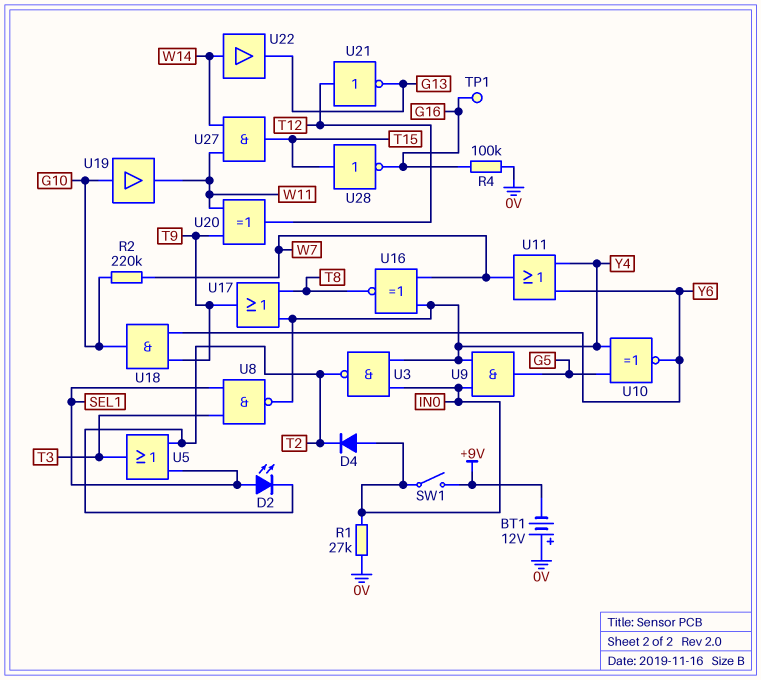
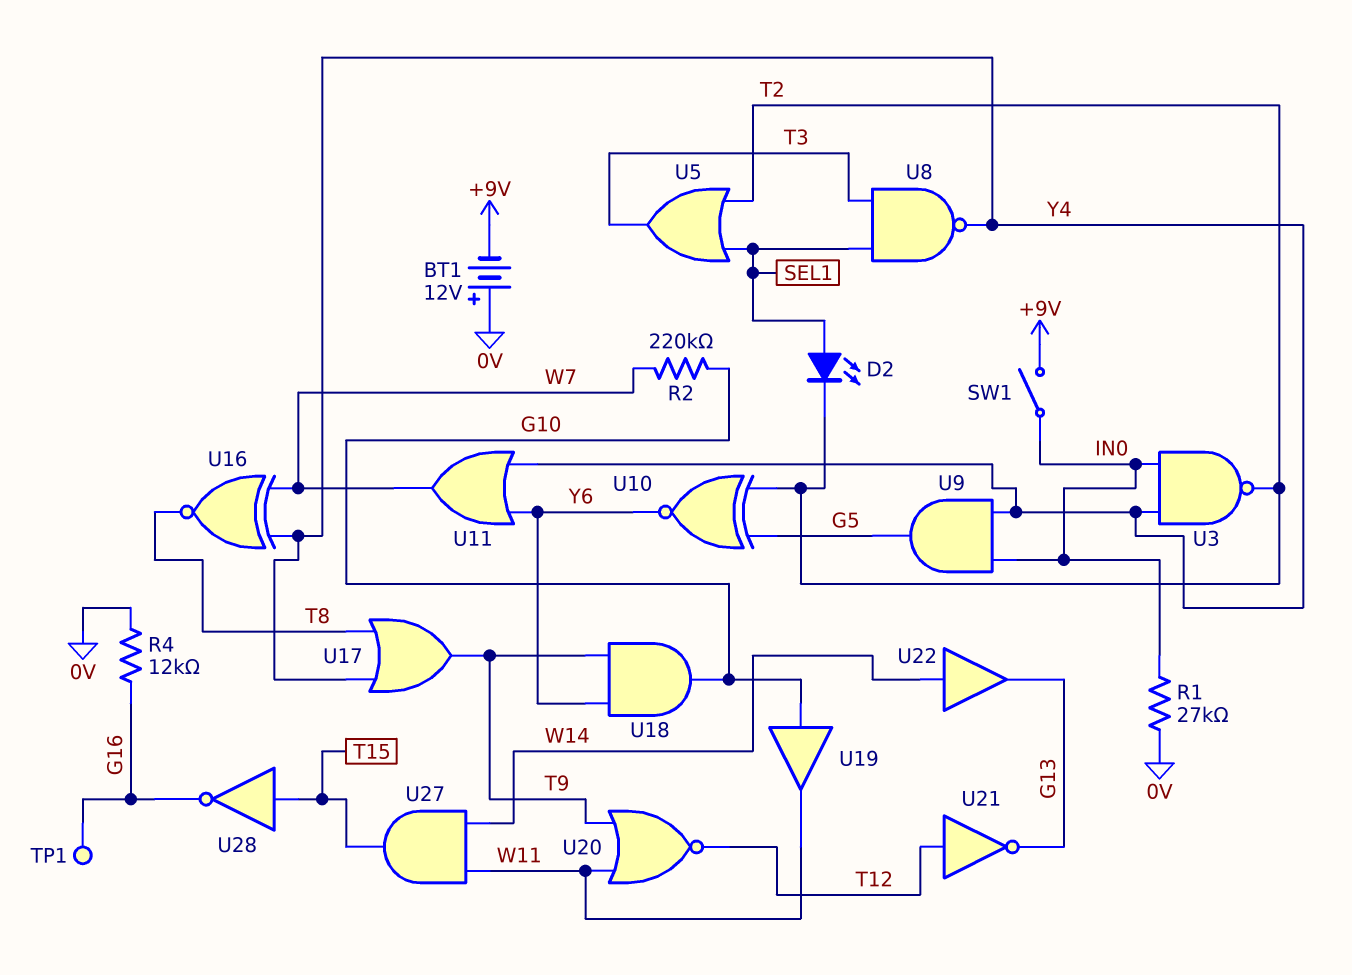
D4: diode (A IN0, K T2) -> none
R4: 100k (0V, G16) -> 12k (0V, G16)
U10: XNOR (in G5, in Y4, out Y6) -> XNOR (in G5, in T2, out Y6)
U20: XOR (in T9, in W11, out T12) -> NOR (in T9, in W11, out T12)

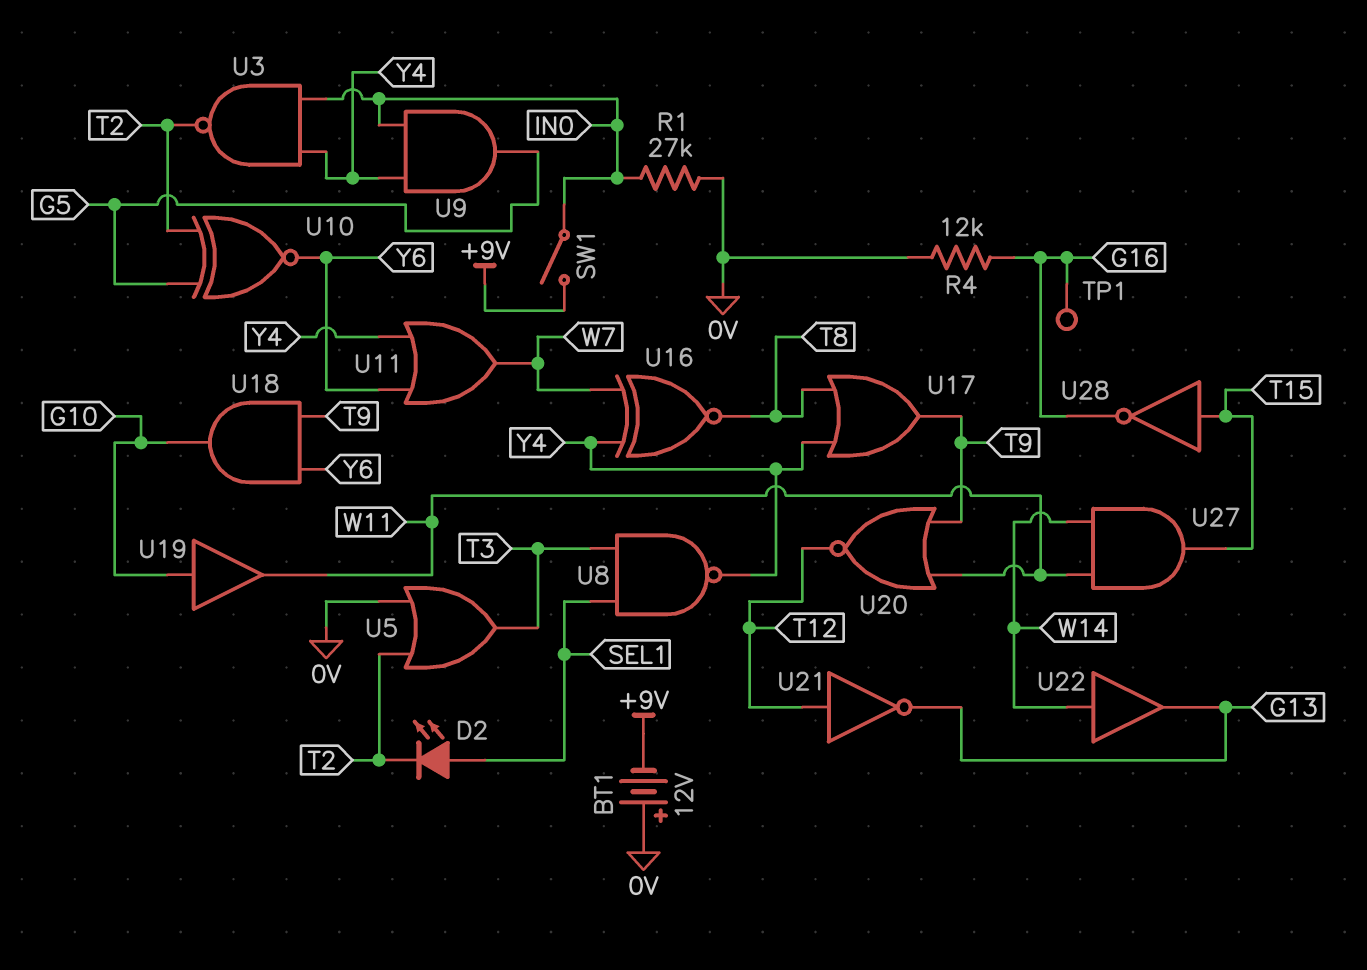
R2: 220k (G10, W7) -> none
U5: OR (in SEL1, in T2, out T3) -> OR (in 0V, in T2, out T3)

